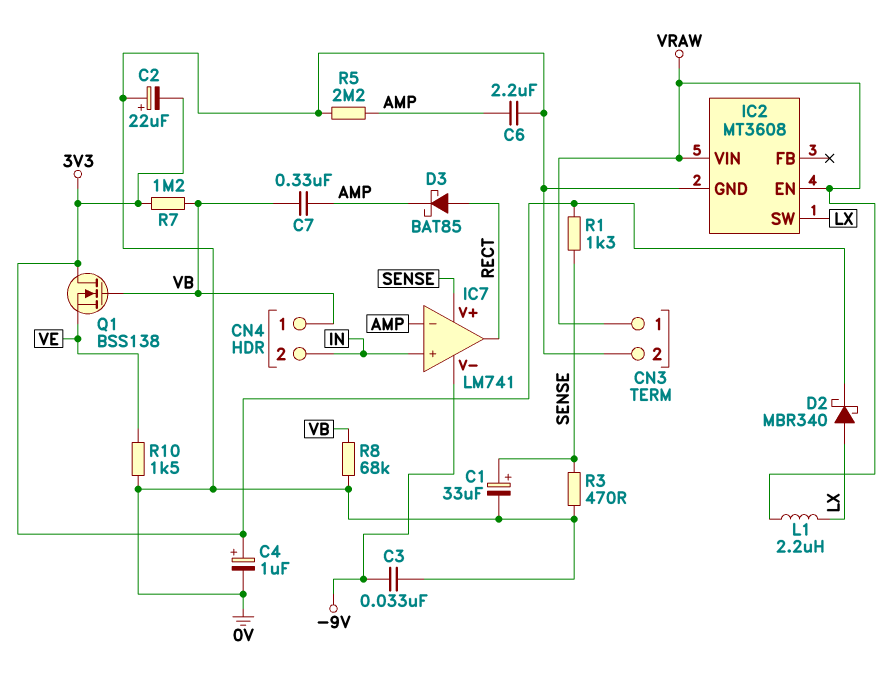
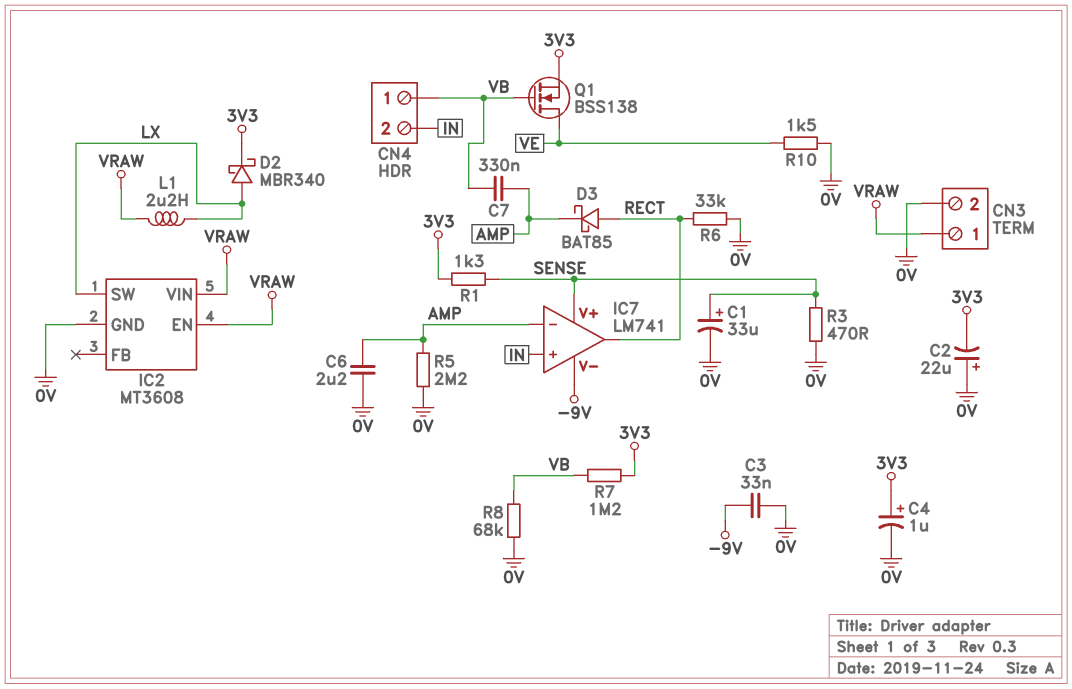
Q1: NMOS BSS138 (G VB, D 3V3, S VE) -> NMOS BSS138 (G VB, D VE, S 3V3)
R6: none -> 33k (0V, RECT)

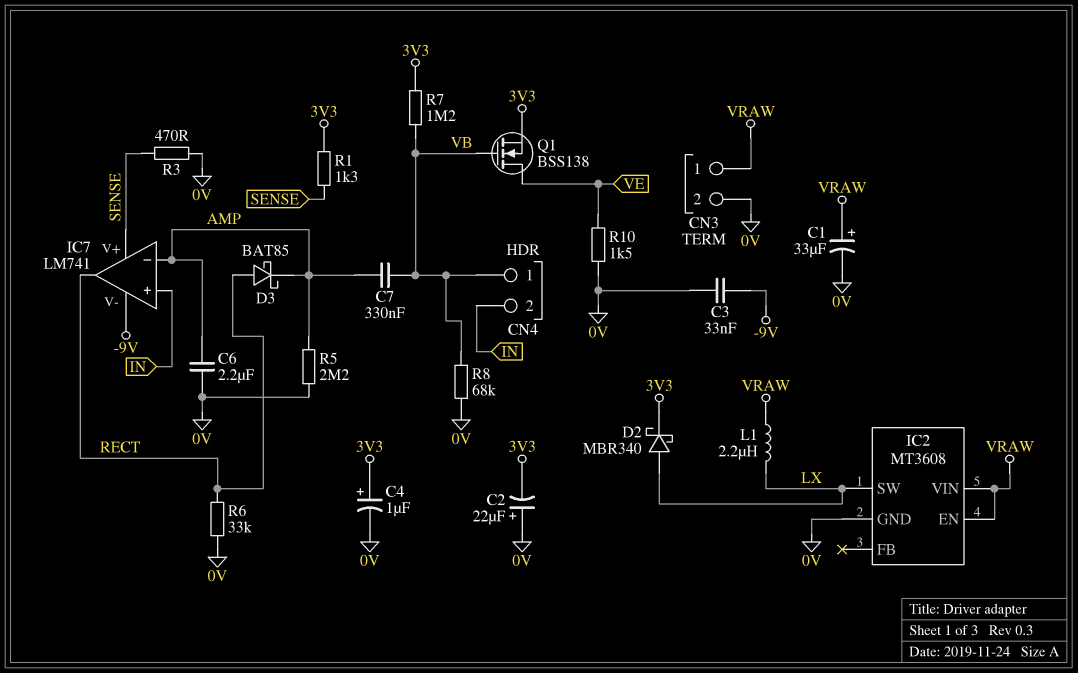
C1: 33uF (plus SENSE, minus 0V) -> 33uF (plus VRAW, minus 0V)

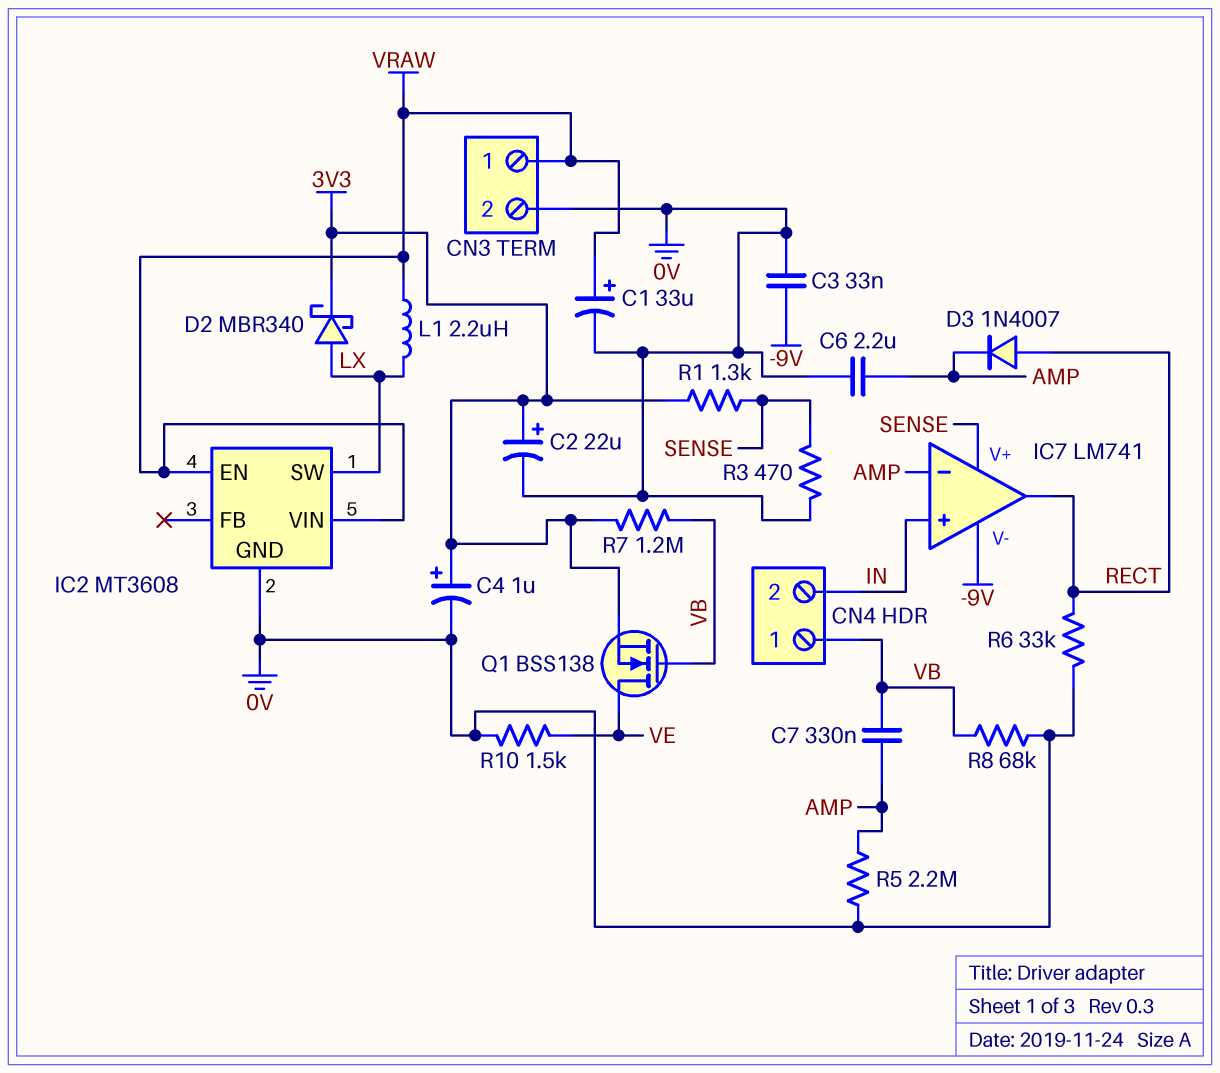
C2: 22uF (plus 0V, minus 3V3) -> 22uF (plus 3V3, minus 0V)
D3: schottky BAT85 (A RECT, K AMP) -> diode 1N4007 (A RECT, K AMP)

